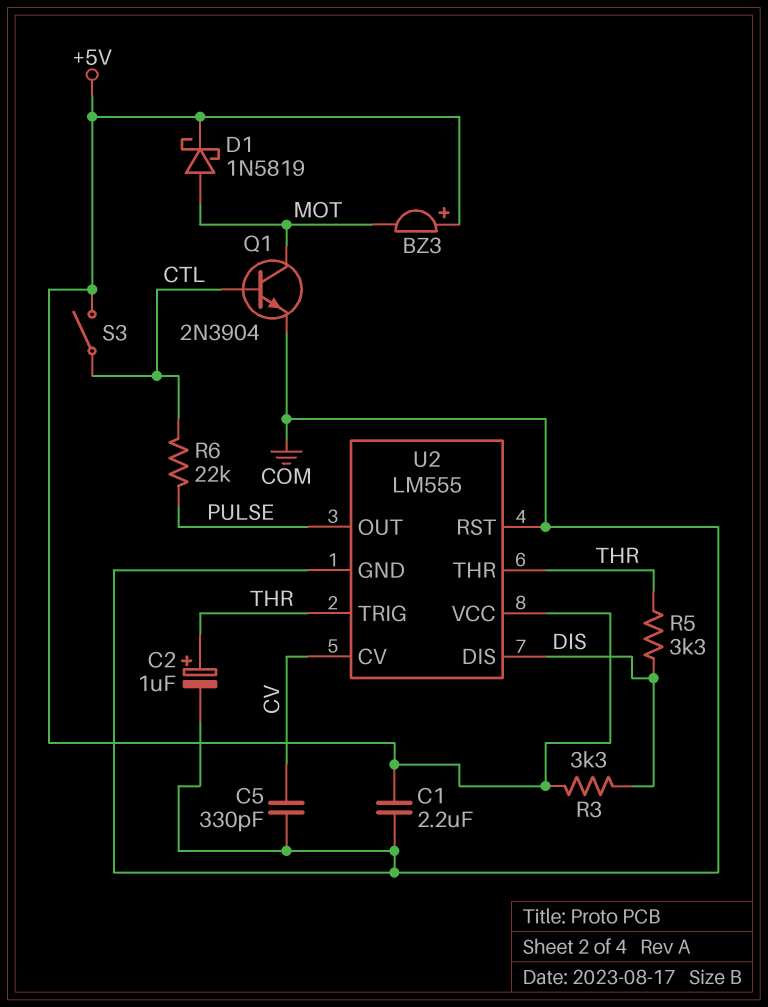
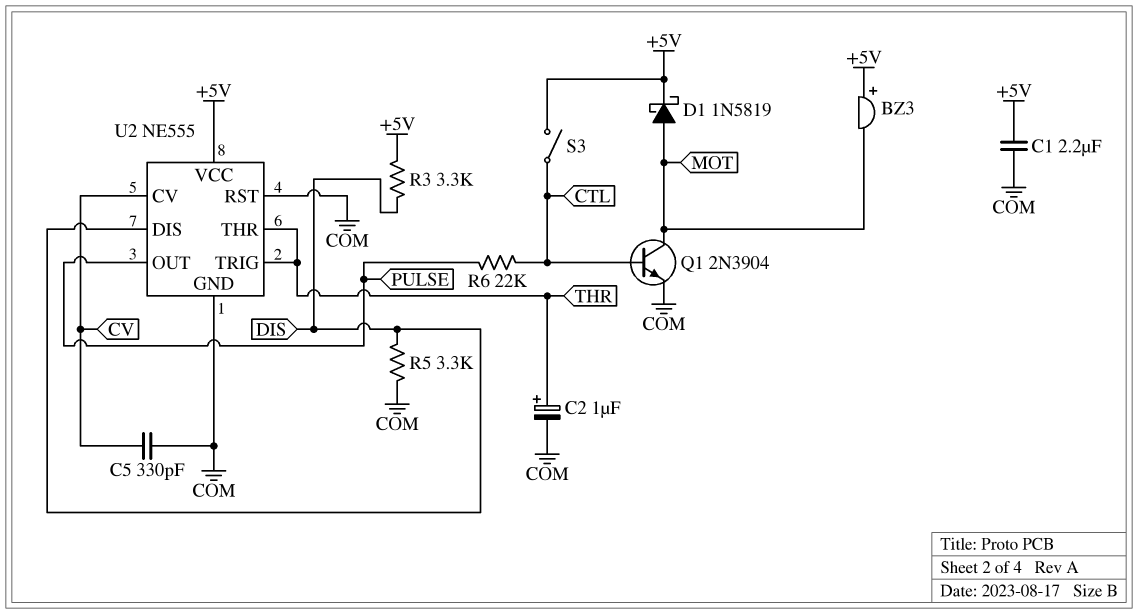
R5: 3.3k (DIS, THR) -> 3.3k (COM, DIS)
U2: LM555 -> NE555

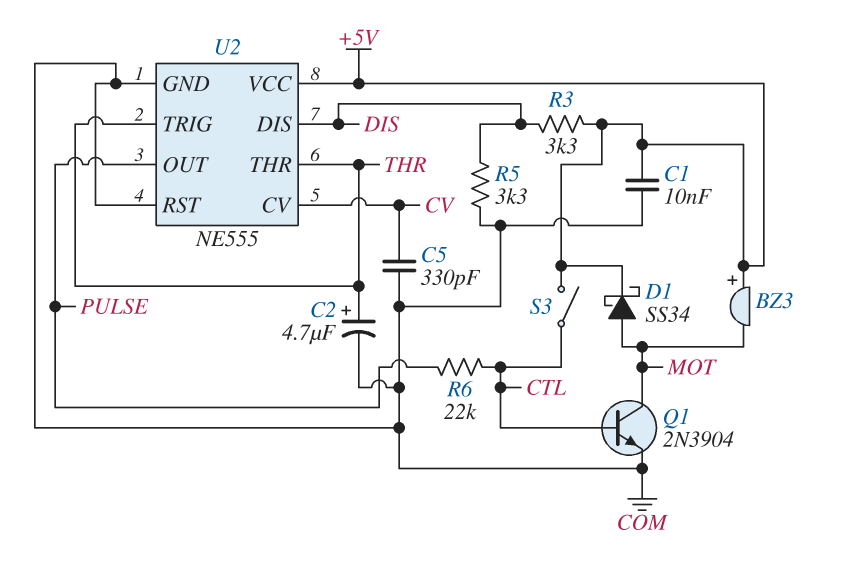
C1: 2.2uF (+5V, COM) -> 10nF (+5V, COM)
C2: 1uF (plus THR, minus COM) -> 4.7uF (plus THR, minus COM)
D1: schottky 1N5819 (A MOT, K +5V) -> schottky SS34 (A MOT, K +5V)

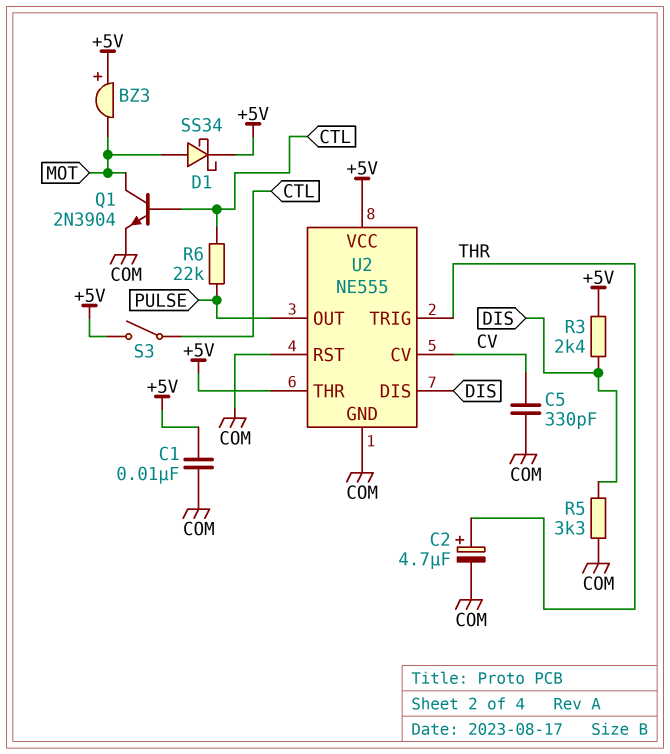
R3: 3.3k (+5V, DIS) -> 2.4k (+5V, DIS)
U2 pin THR: THR -> +5V

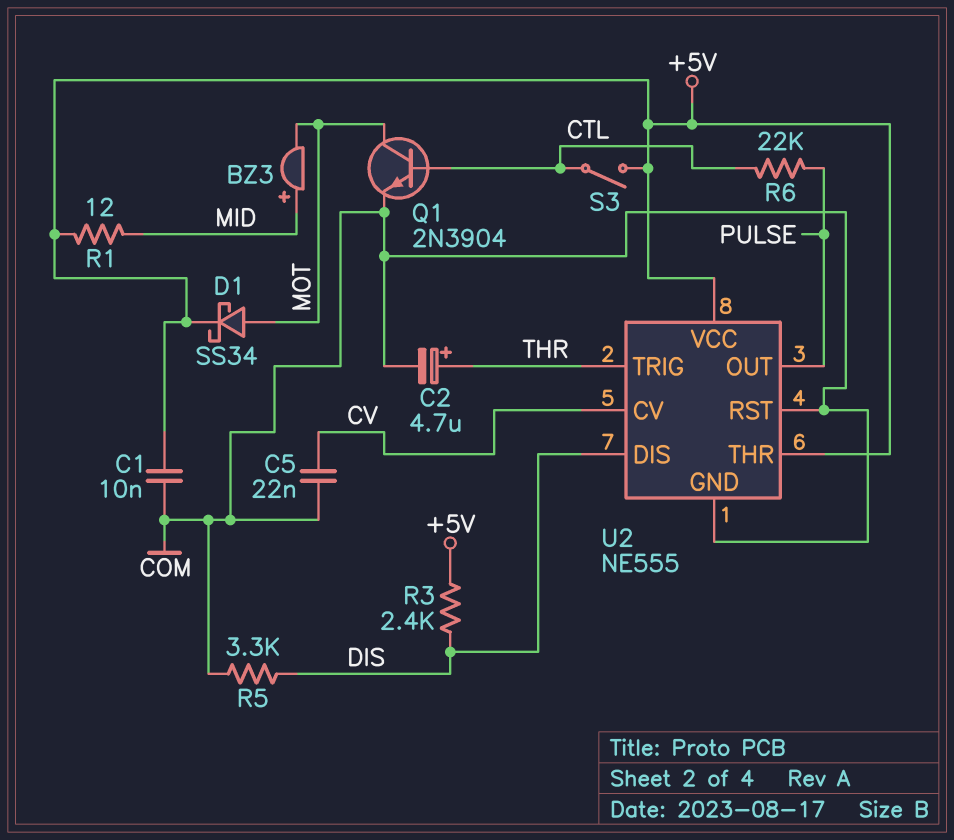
BZ3: buzzer (plus +5V, minus MOT) -> buzzer (plus MID, minus MOT)
C5: 330pF (COM, CV) -> 22nF (COM, CV)
R1: none -> 12 (+5V, MID)

